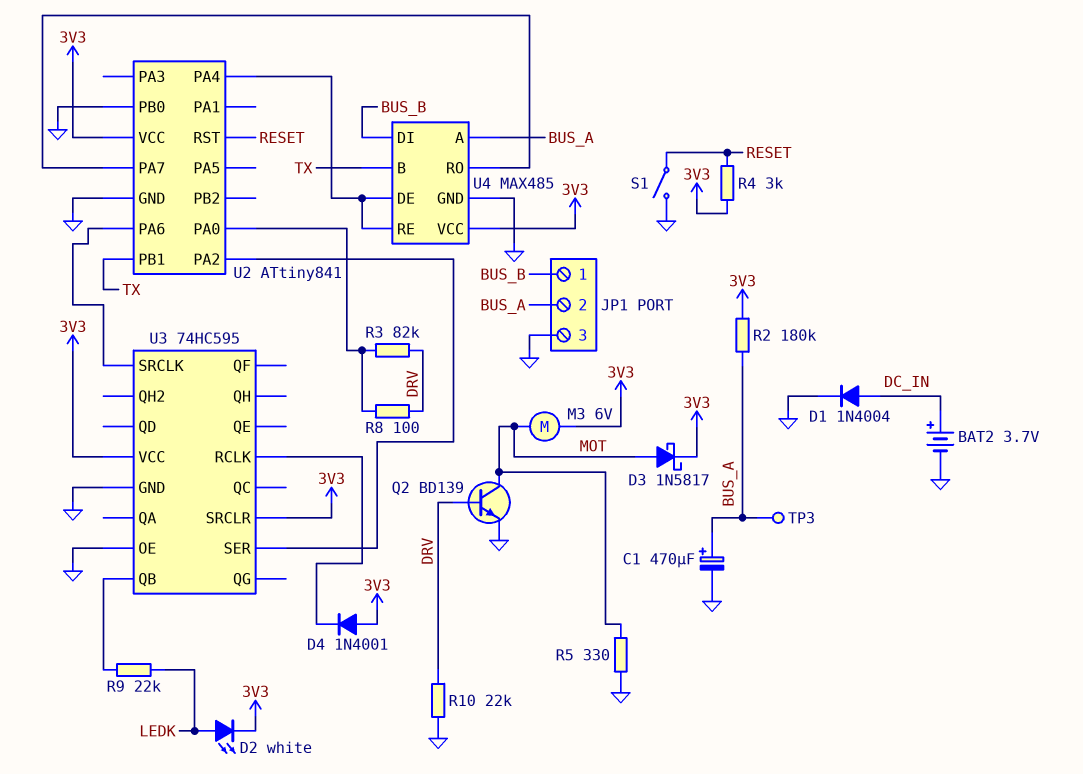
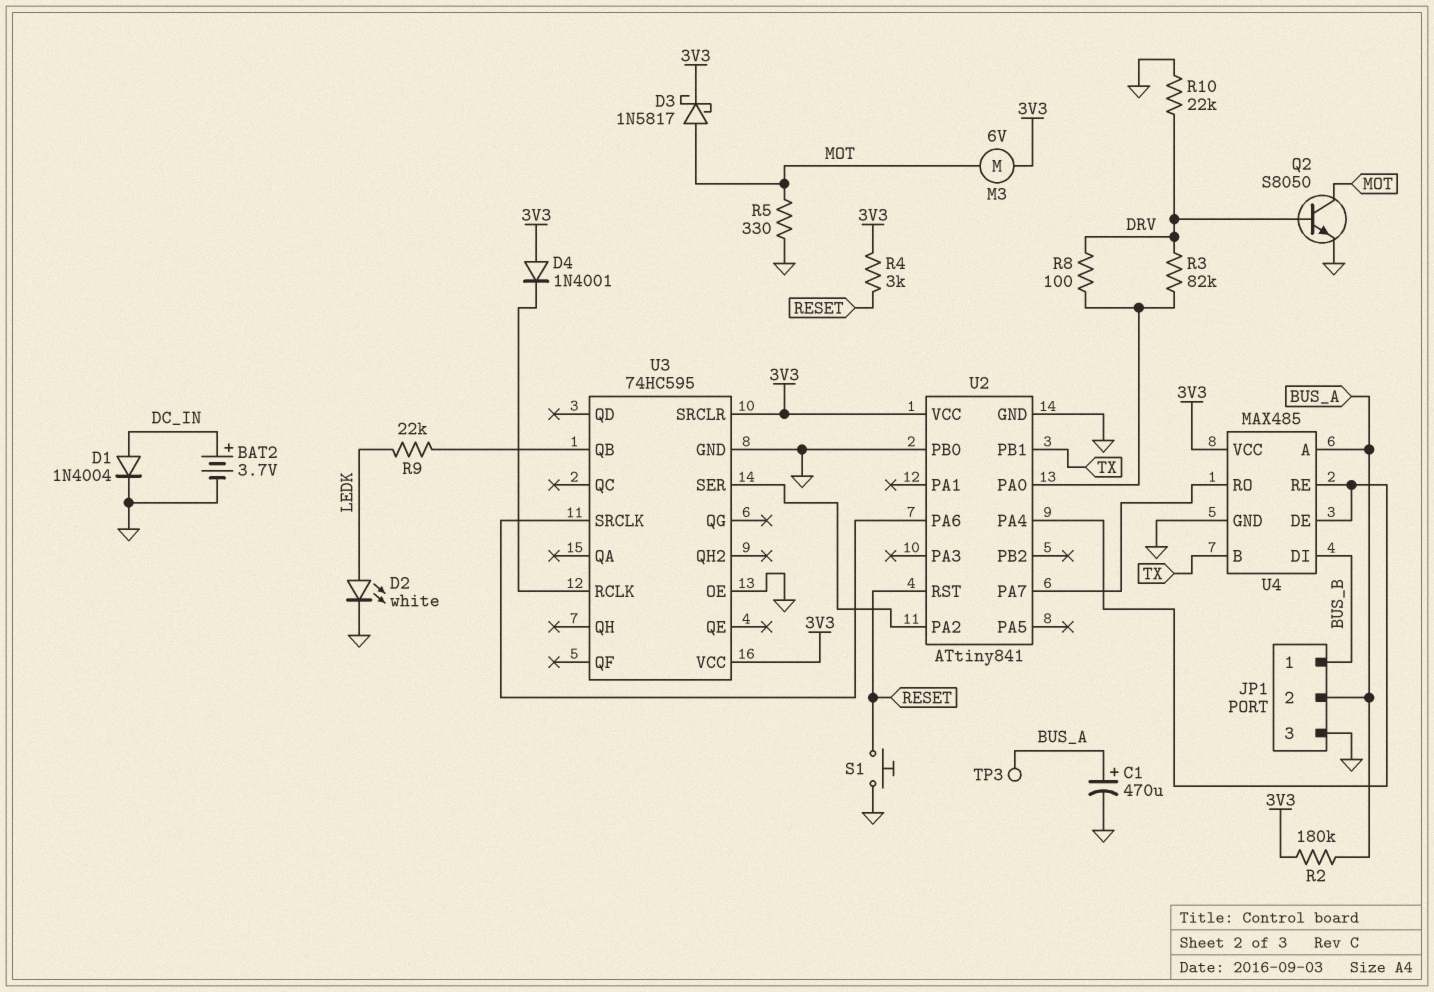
D2: LED white (A LEDK, K 3V3) -> LED white (A LEDK, K GND)
Q2: NPN BD139 (B DRV, C MOT, E GND) -> NPN S8050 (B DRV, C MOT, E GND)
S1: switch (GND, RESET) -> button (GND, RESET)

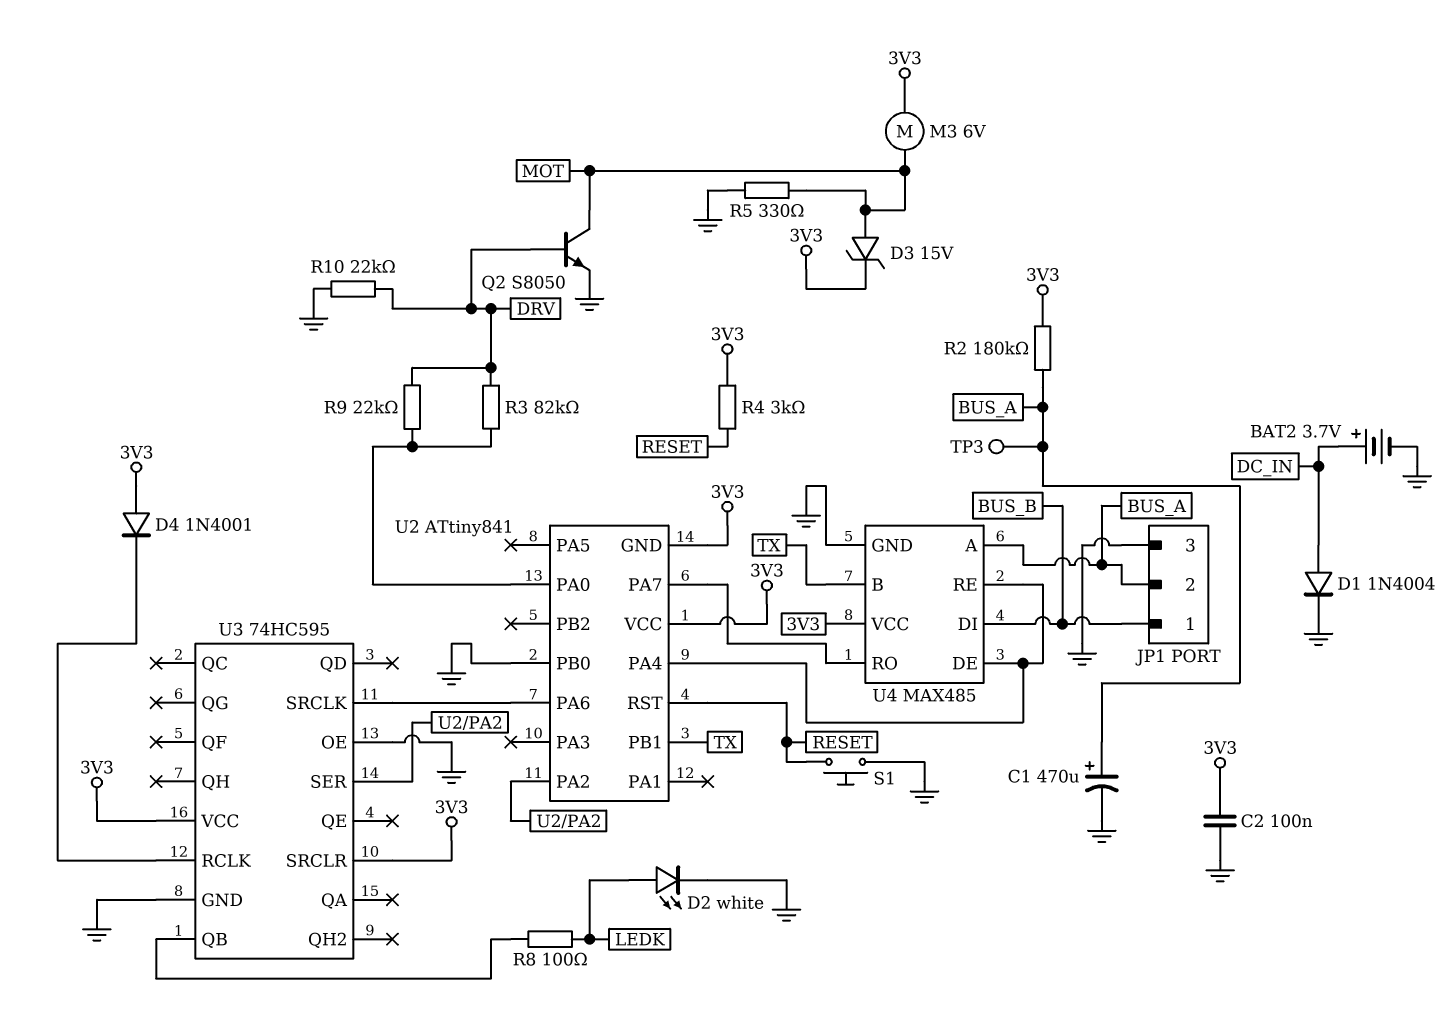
C2: none -> 100nF (3V3, GND)
D3: schottky 1N5817 (A MOT, K 3V3) -> zener 15V (A MOT, K 3V3)
R8: 100 (DRV, U2/PA0) -> 100 (LEDK, U3/QB)
R9: 22k (LEDK, U3/QB) -> 22k (DRV, U2/PA0)
U2 pin GND: GND -> 3V3

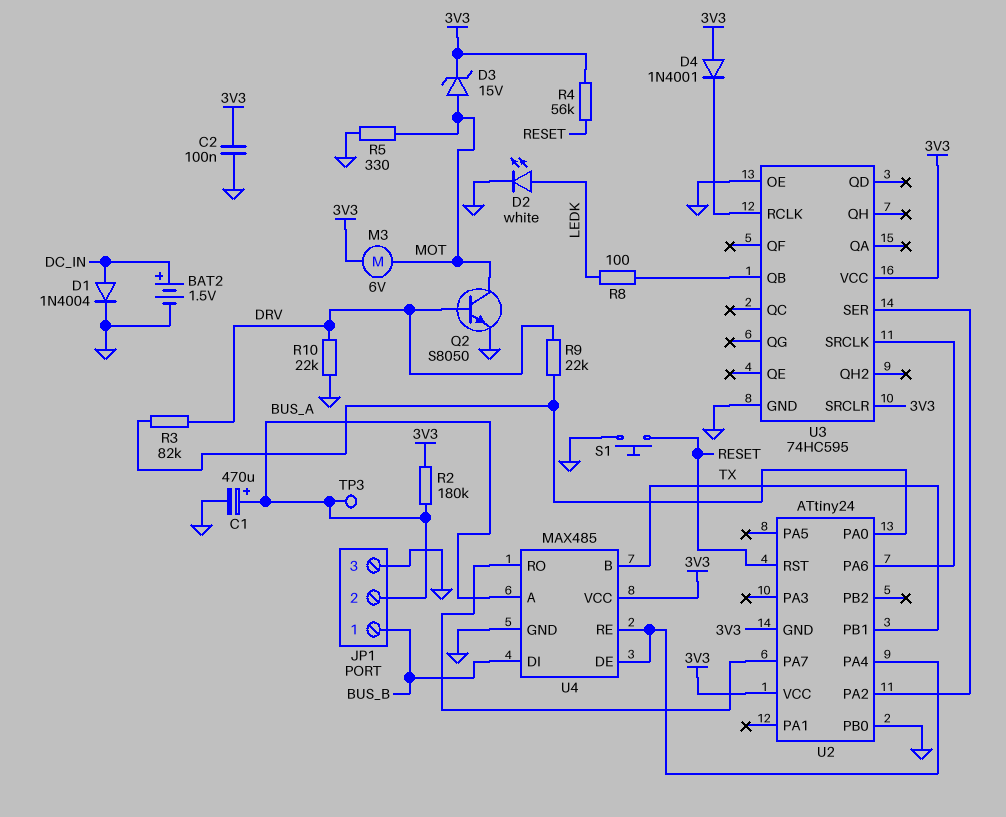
BAT2: 3.7V (plus DC_IN, minus GND) -> 1.5V (plus DC_IN, minus GND)
R4: 3k (3V3, RESET) -> 56k (3V3, RESET)
U2: ATtiny841 -> ATtiny24

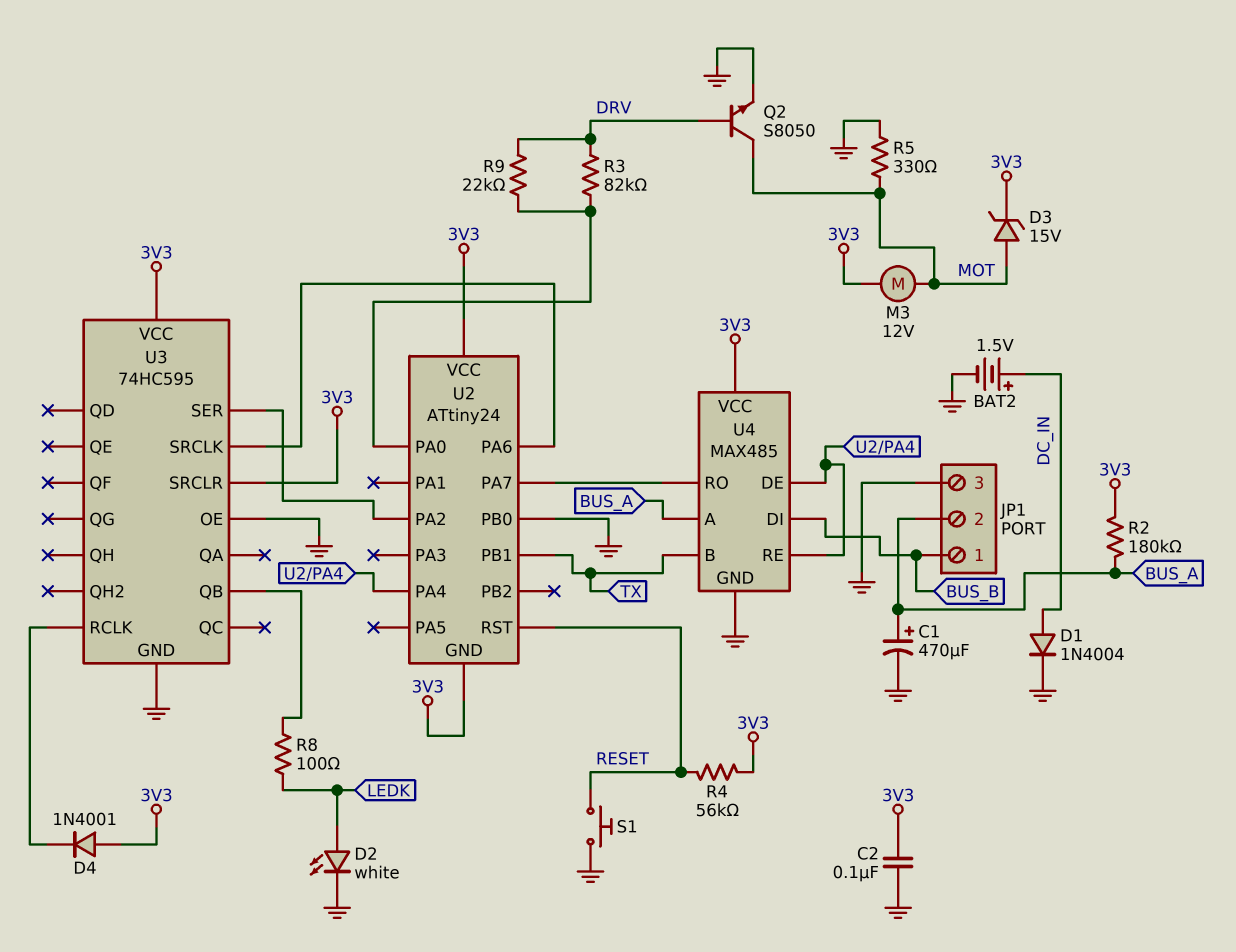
M3: motor 6V (3V3, MOT) -> motor 12V (3V3, MOT)
R10: 22k (DRV, GND) -> none
TP3: test point (BUS_A) -> none

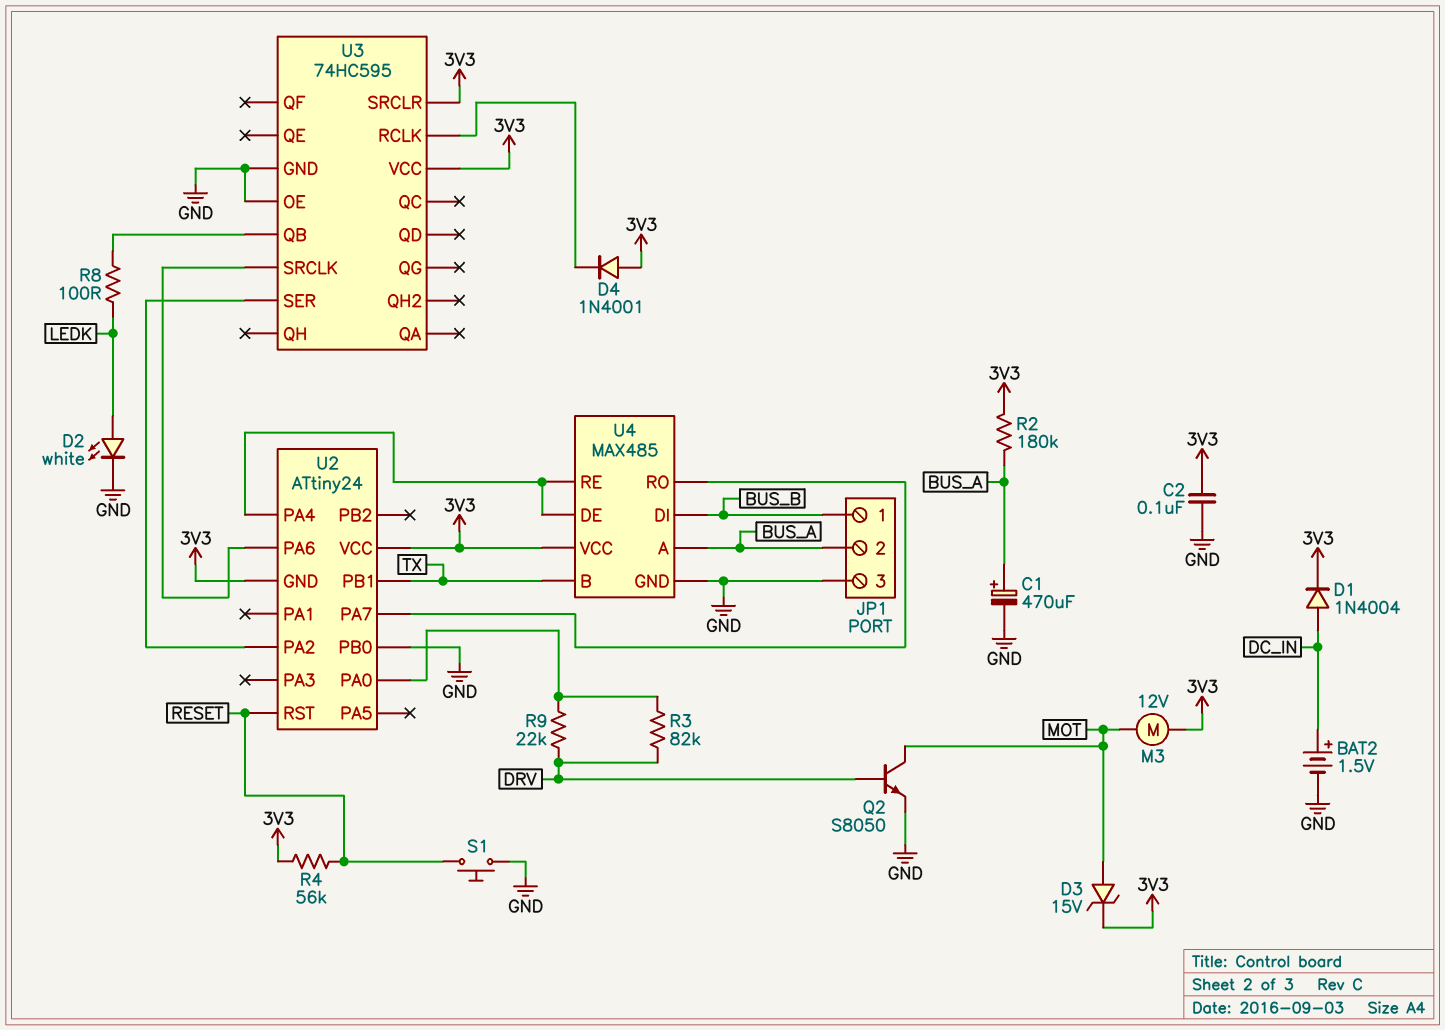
D1: diode 1N4004 (A DC_IN, K GND) -> diode 1N4004 (A DC_IN, K 3V3)
R5: 330 (GND, MOT) -> none

